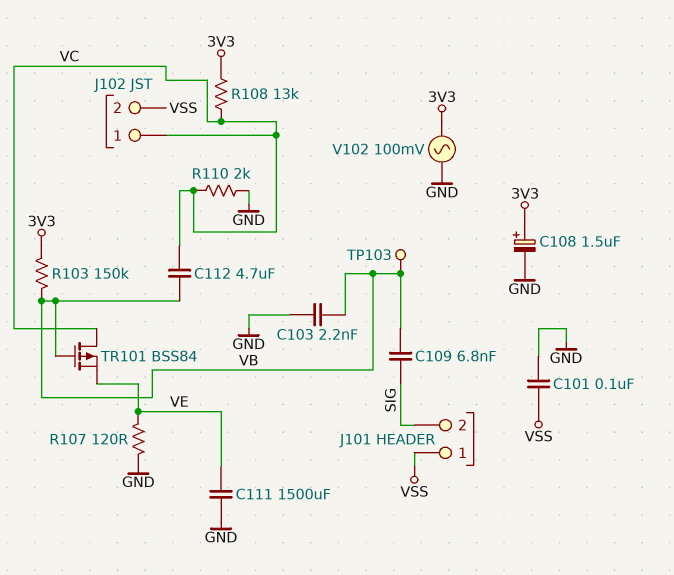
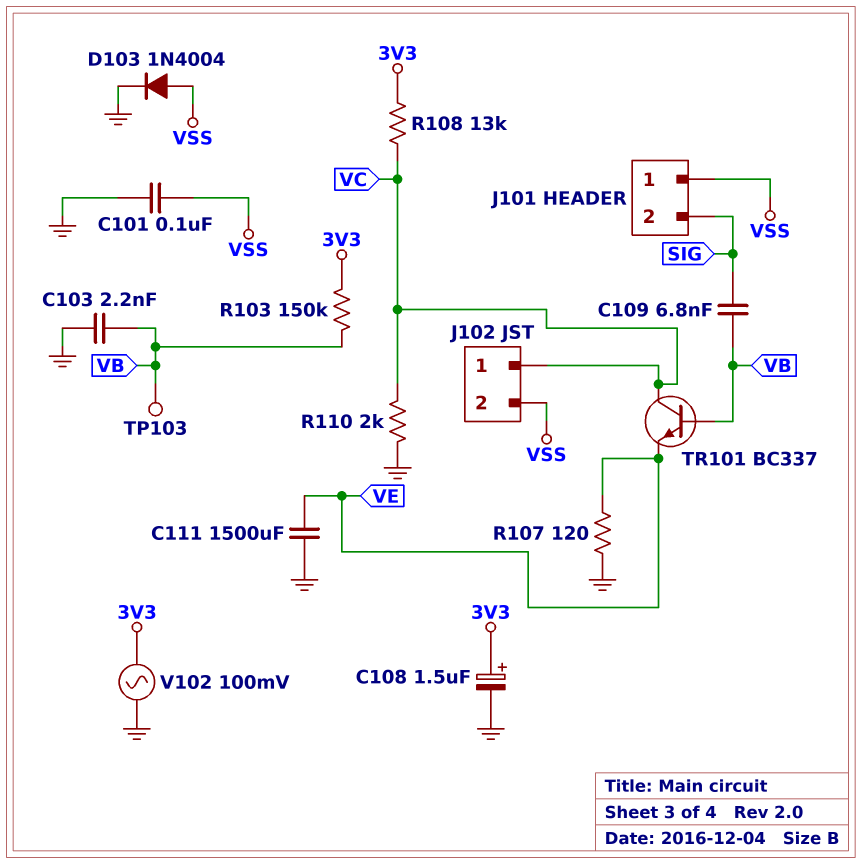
C112: 4.7uF (VB, VC) -> none
D103: none -> diode 1N4004 (A VSS, K GND)
TR101: PMOS BSS84 (G VB, D VC, S VE) -> NPN BC337 (B VB, C VC, E VE)

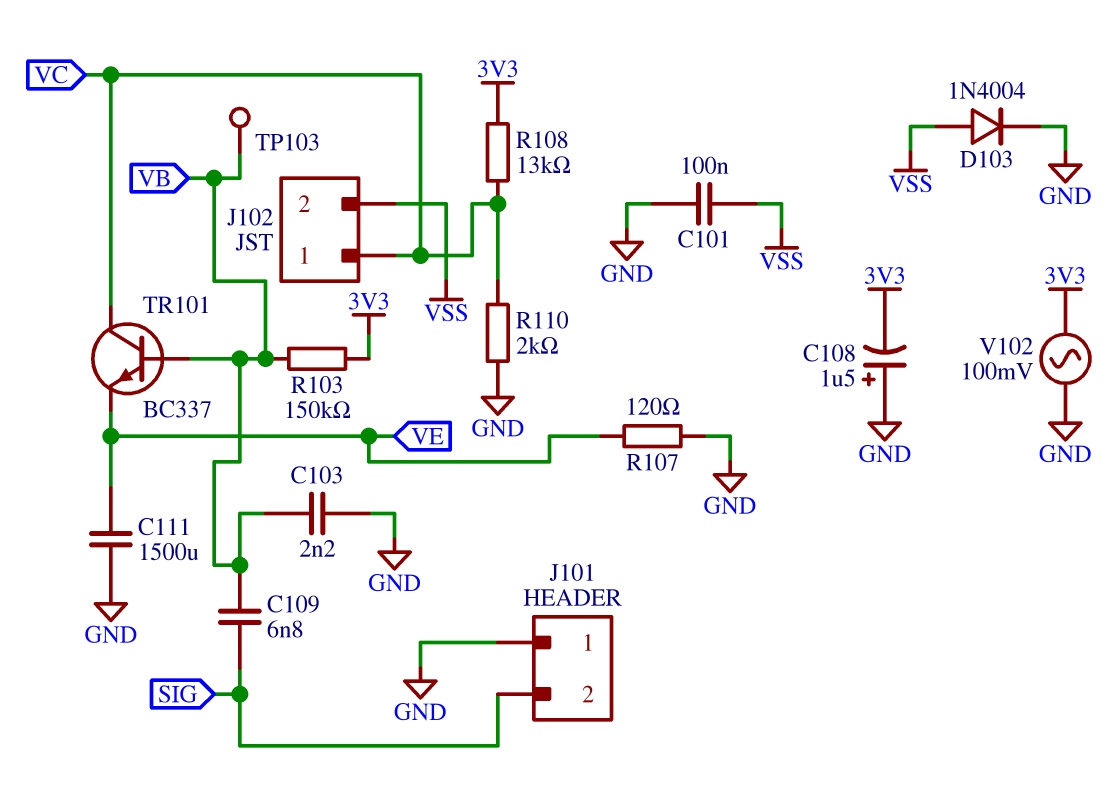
C108: 1.5uF (plus 3V3, minus GND) -> 1.5uF (plus GND, minus 3V3)
J101 pin 1: VSS -> GND

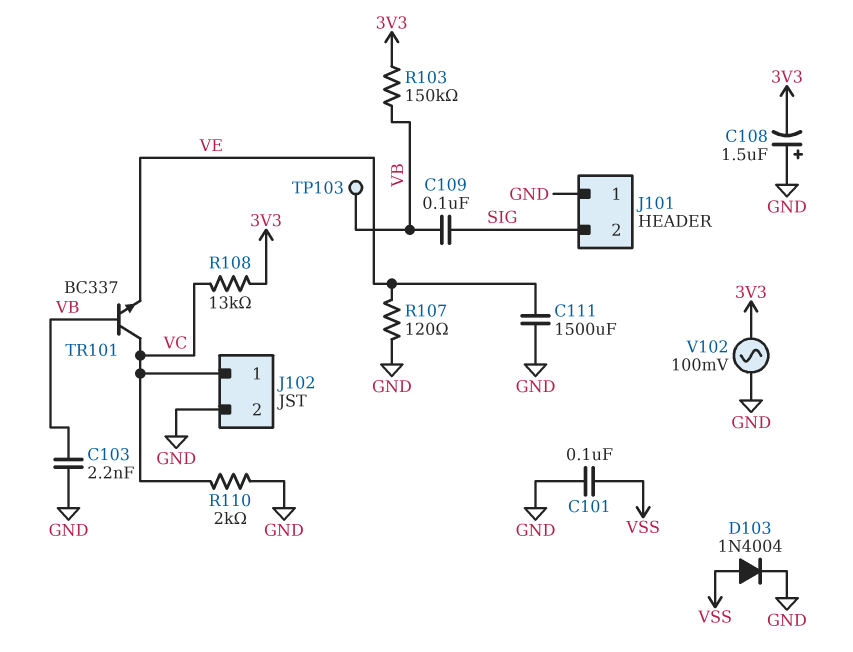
C109: 6.8nF (SIG, VB) -> 100nF (SIG, VB)
J102 pin 2: VSS -> GND

